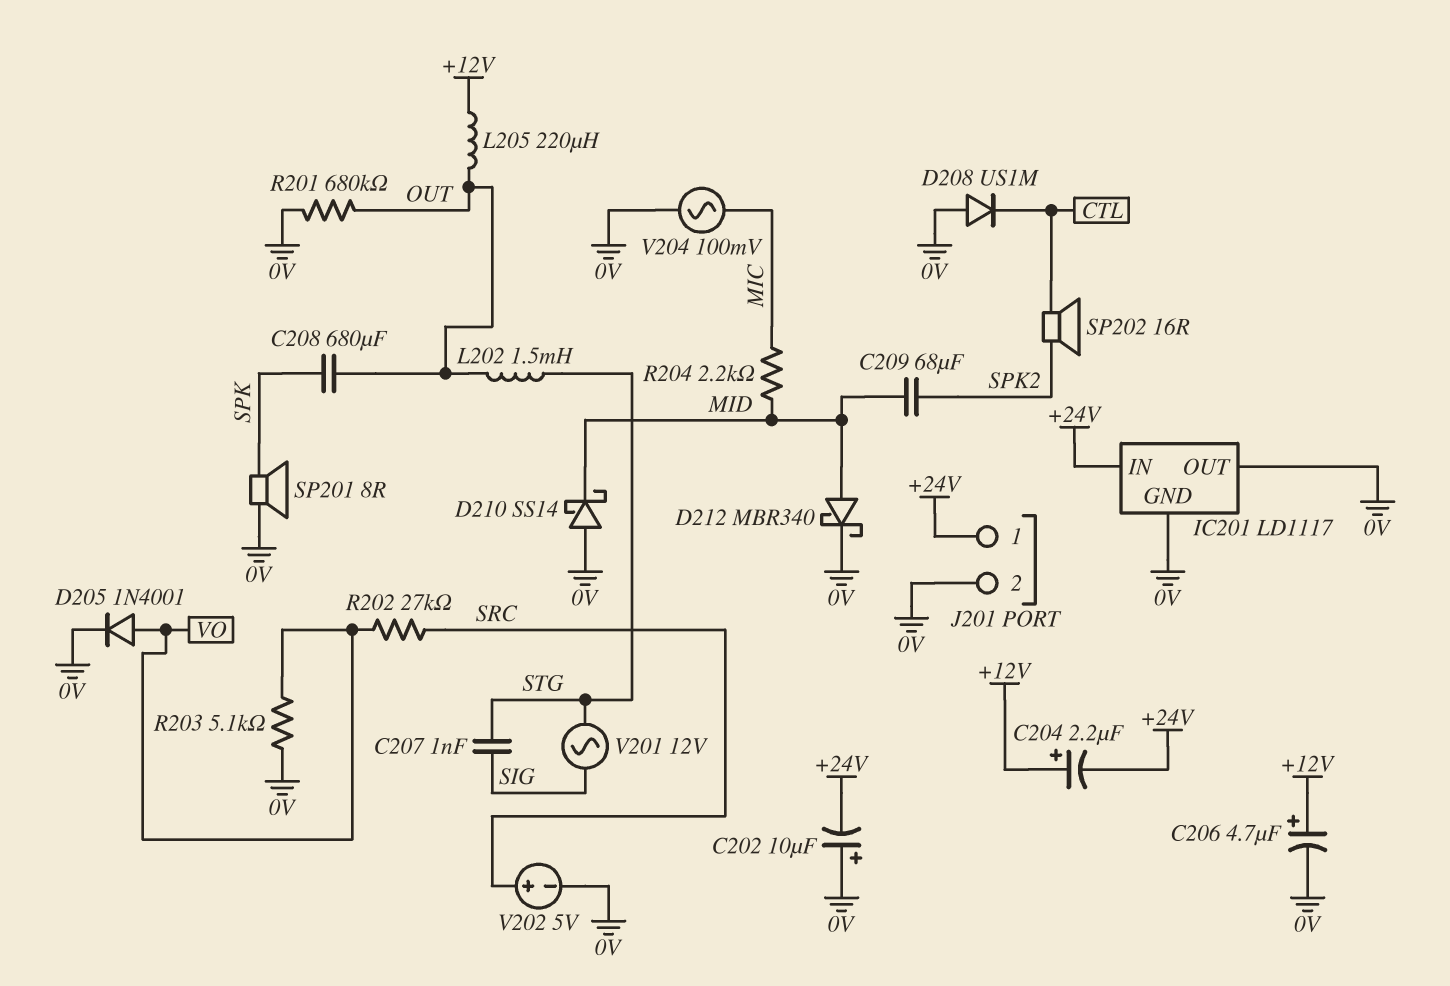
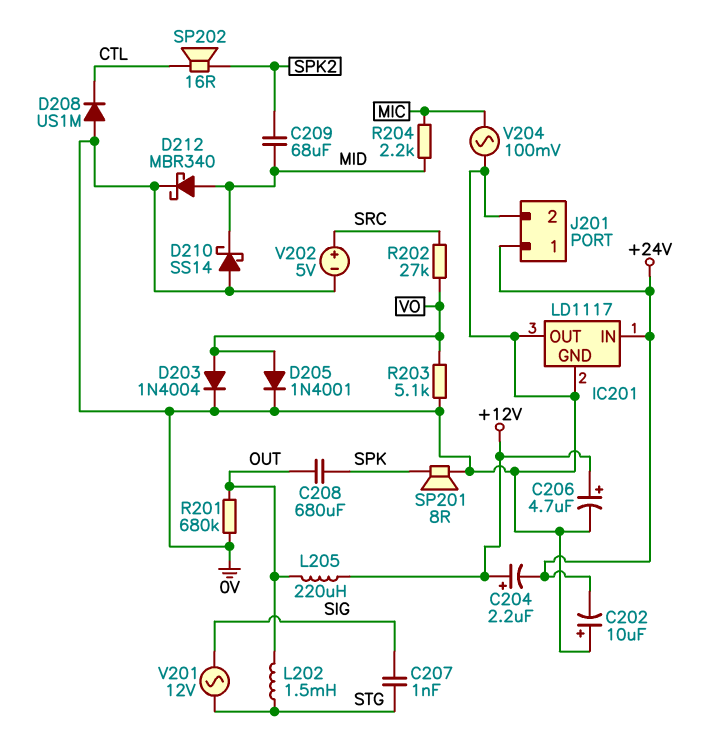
D203: none -> diode 1N4004 (A VO, K 0V)

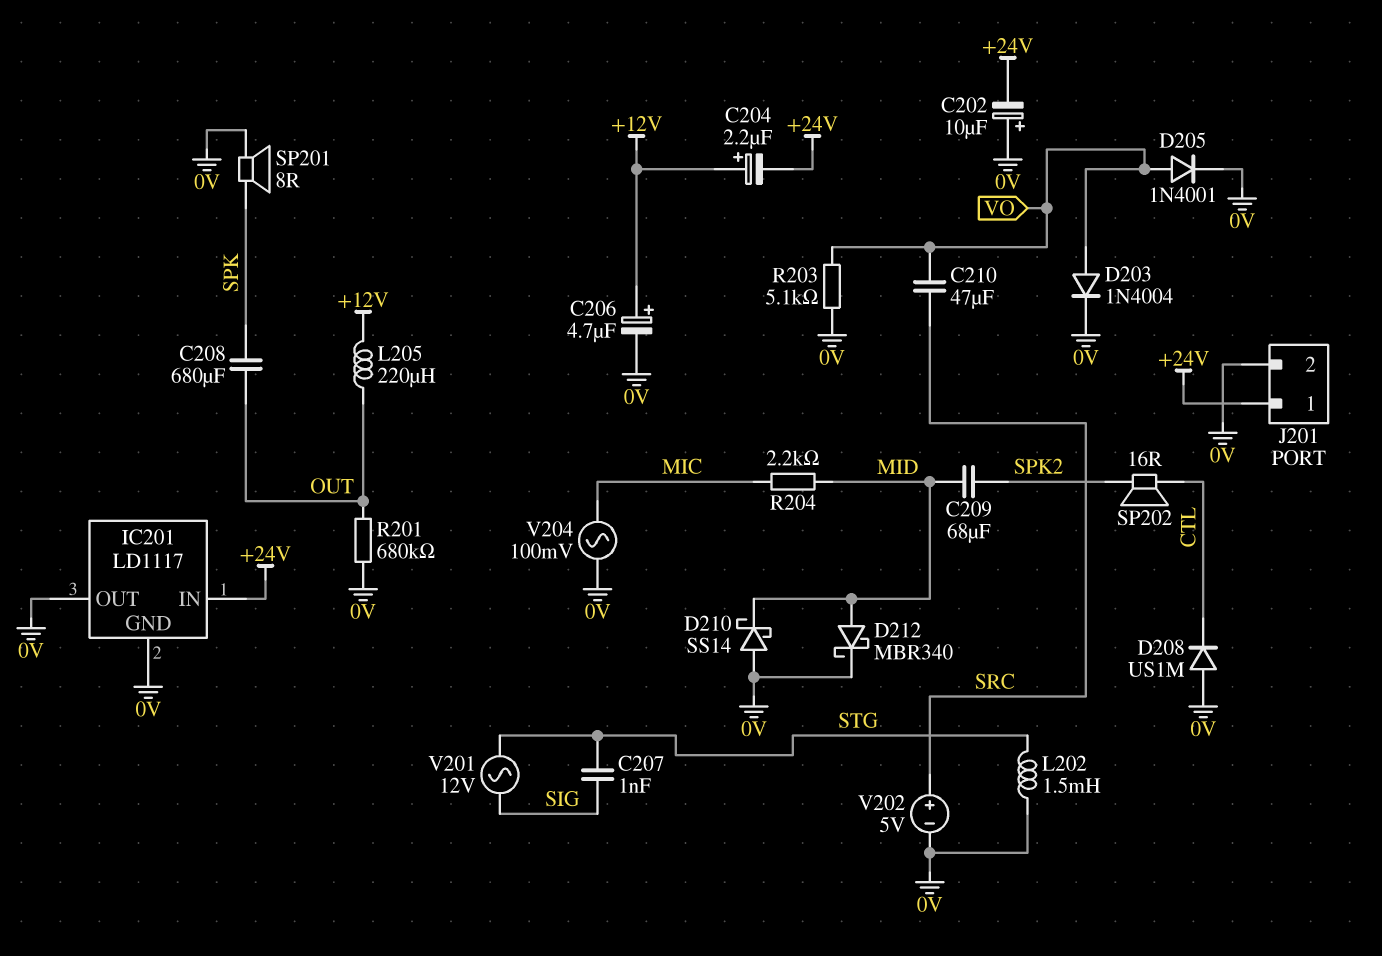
C210: none -> 47uF (SRC, VO)
L202: 1.5mH (OUT, STG) -> 1.5mH (0V, STG)
R202: 27k (SRC, VO) -> none

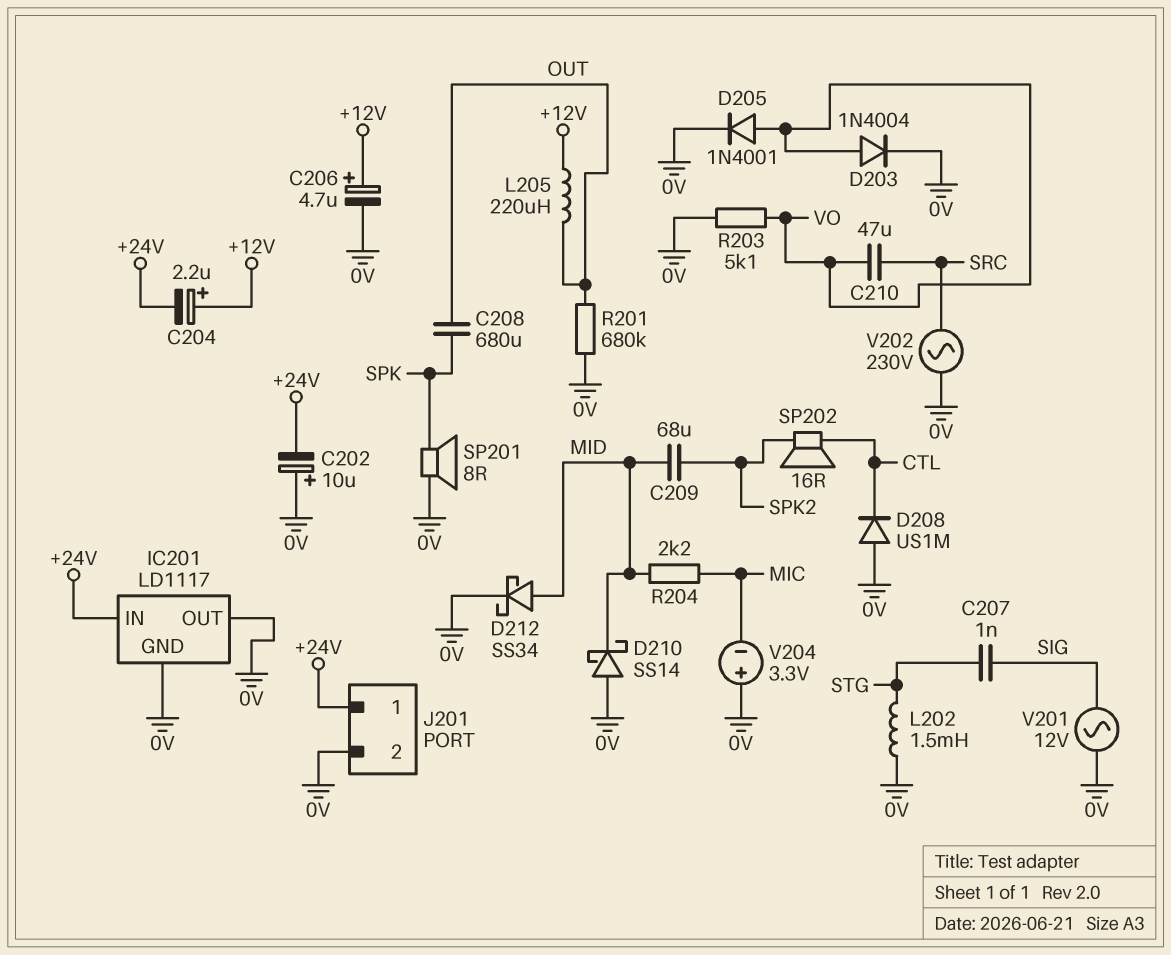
D212: schottky MBR340 (A MID, K 0V) -> schottky SS34 (A MID, K 0V)
V201: AC 12V (SIG, STG) -> AC 12V (0V, SIG)
V202: 5V (plus SRC, minus 0V) -> AC 230V (0V, SRC)
V204: AC 100mV (0V, MIC) -> 3.3V (plus 0V, minus MIC)

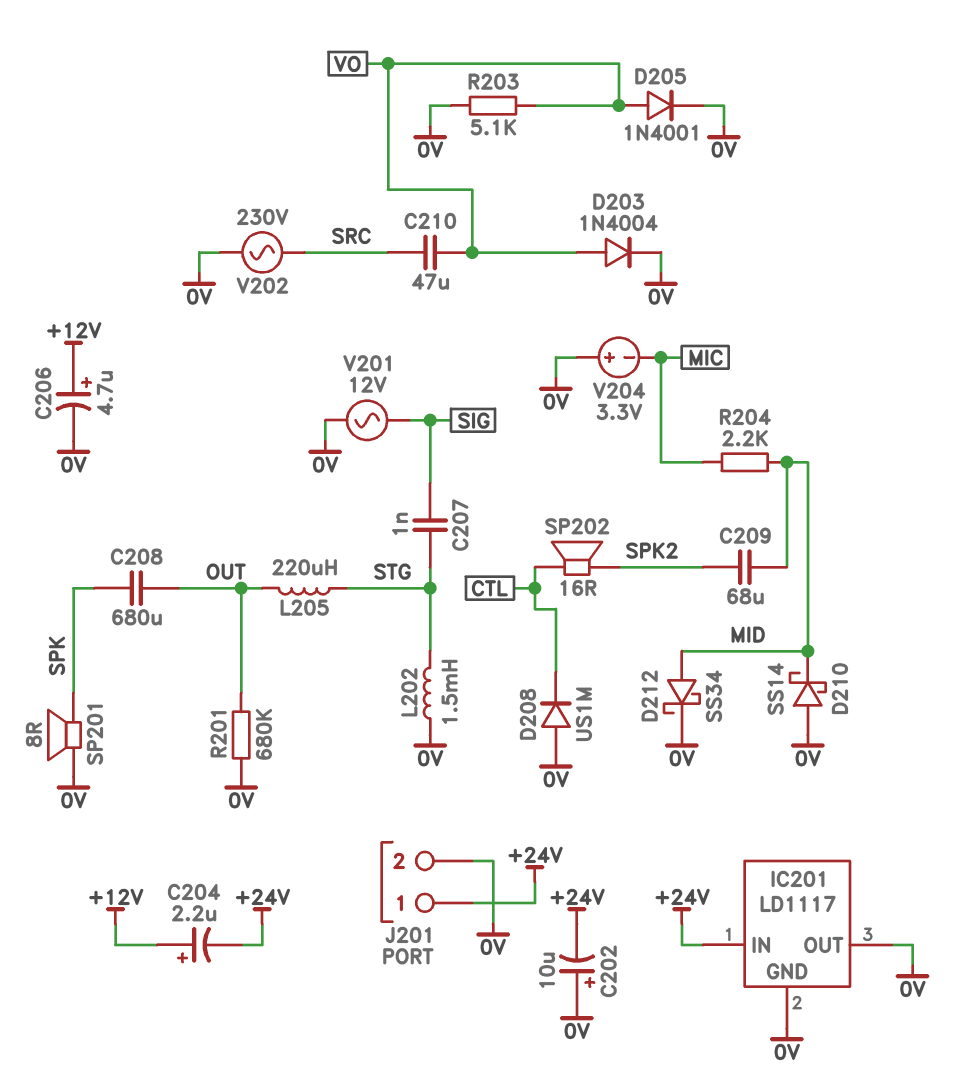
L205: 220uH (+12V, OUT) -> 220uH (OUT, STG)

